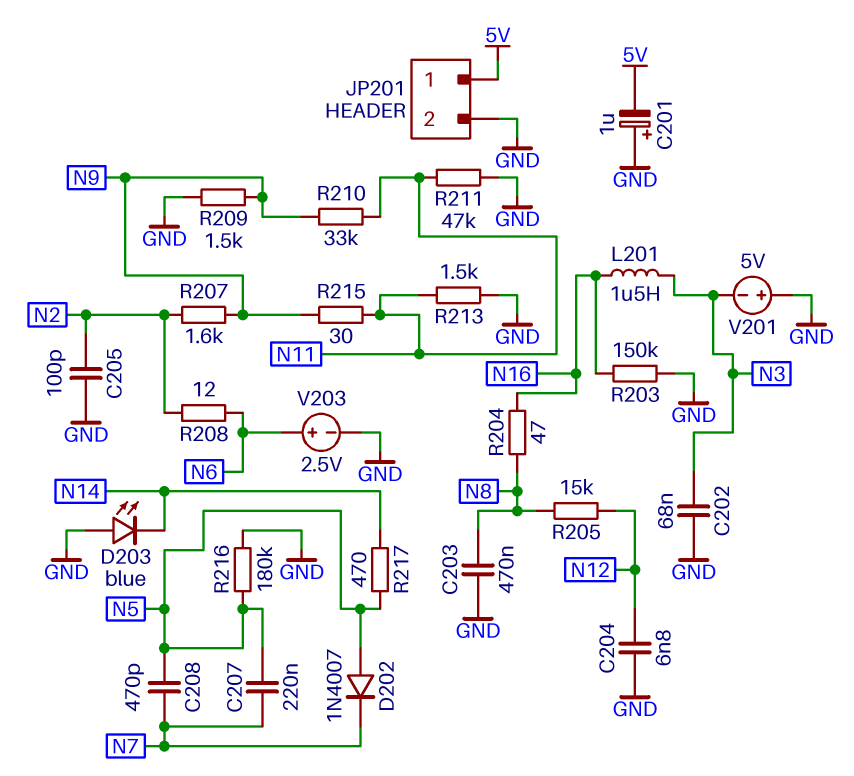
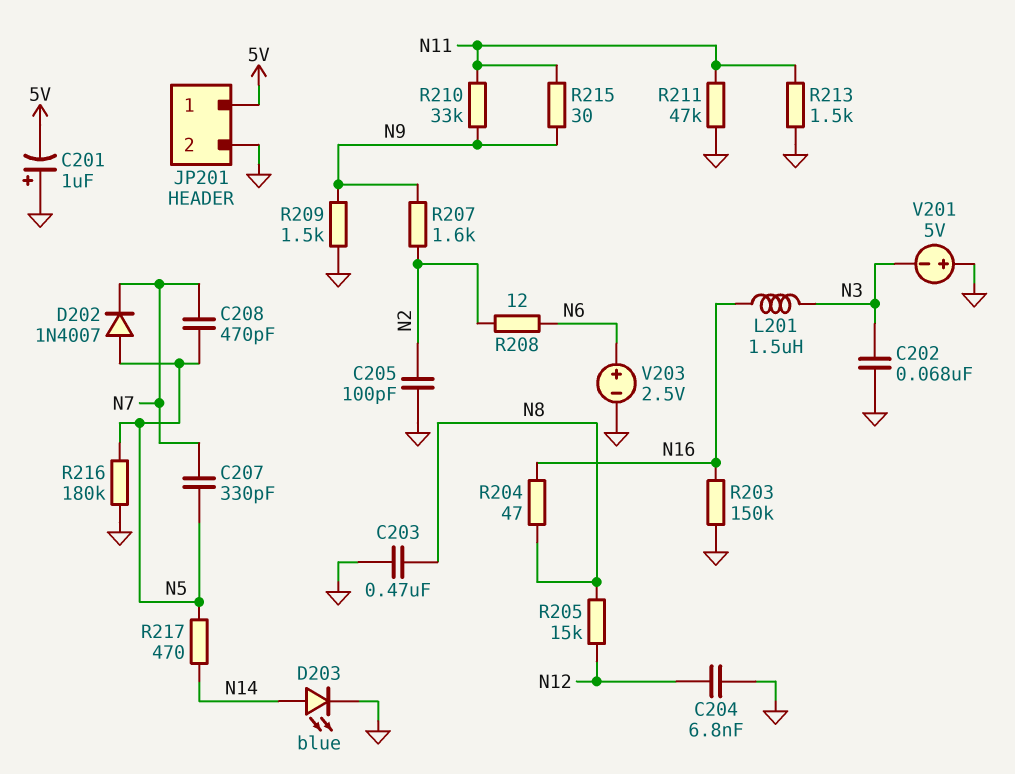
C207: 220nF (N5, N7) -> 330pF (N5, N7)
D203: LED blue (A GND, K N14) -> LED blue (A N14, K GND)

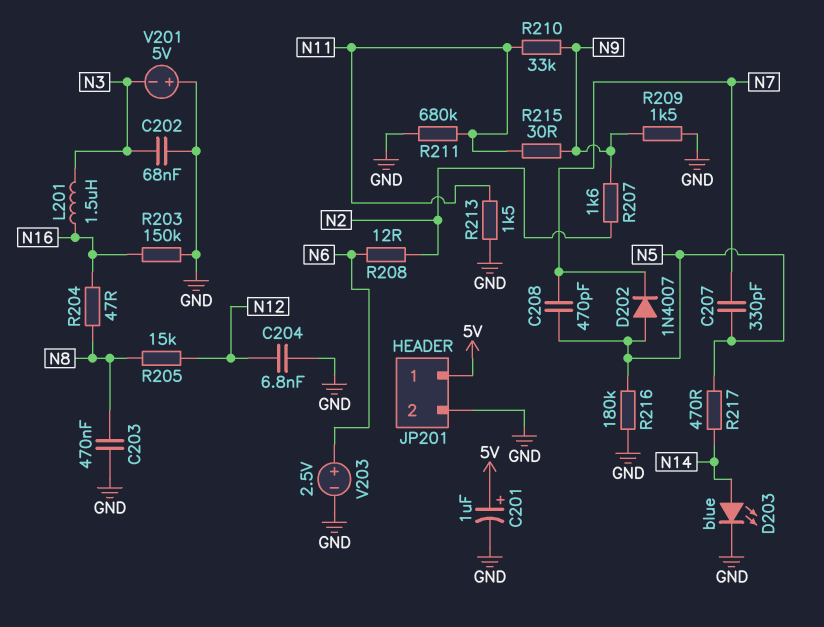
C201: 1uF (plus GND, minus 5V) -> 1uF (plus 5V, minus GND)
C205: 100pF (GND, N2) -> none
R211: 47k (GND, N11) -> 680k (GND, N11)

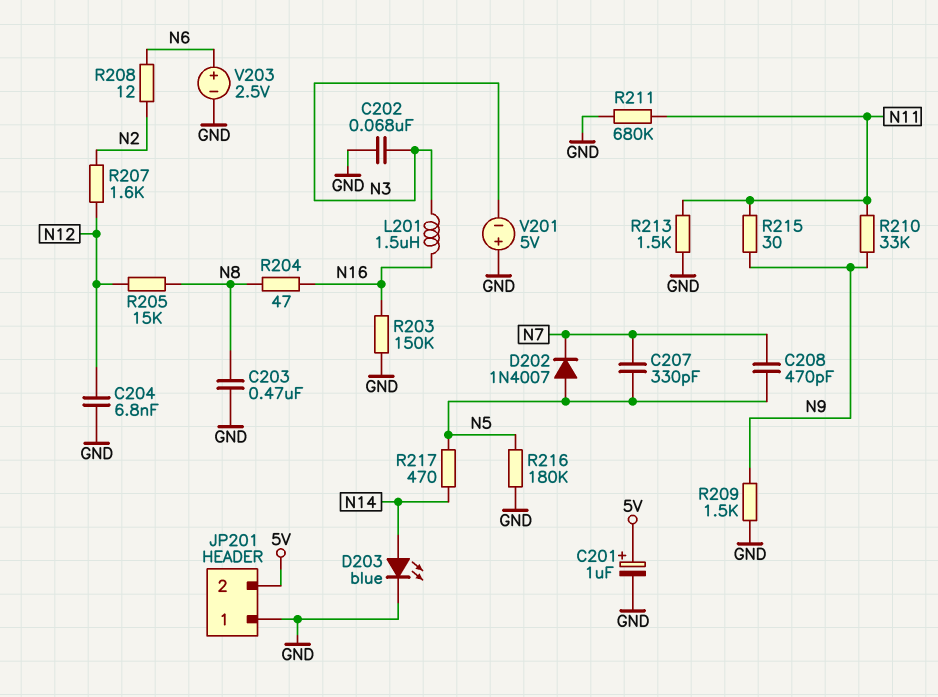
JP201 pin 1: 5V -> GND
JP201 pin 2: GND -> 5V
R207: 1.6k (N2, N9) -> 1.6k (N2, N12)

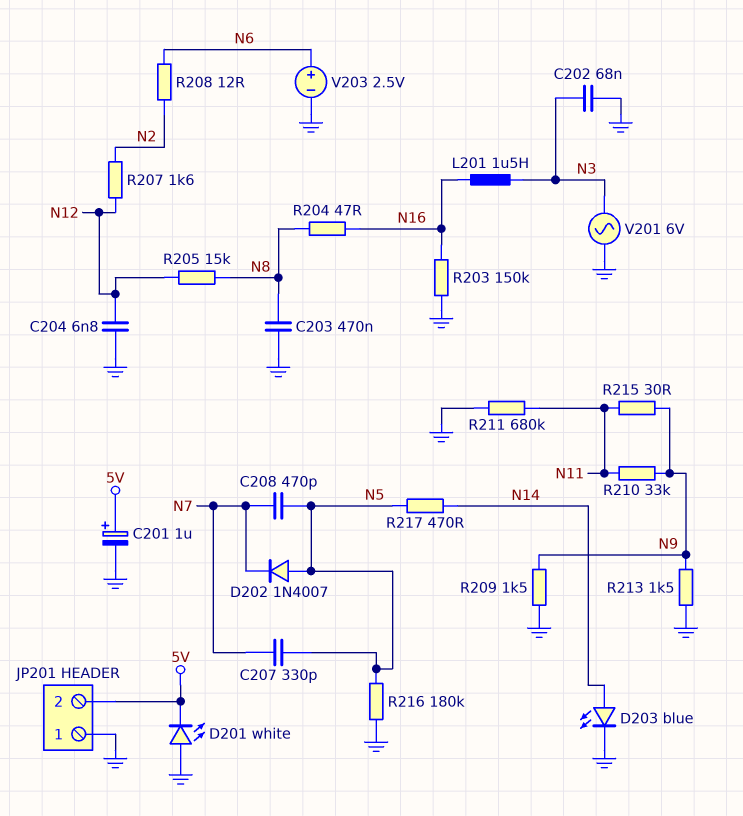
D201: none -> LED white (A GND, K 5V)
R213: 1.5k (GND, N11) -> 1.5k (GND, N9)
V201: 5V (plus GND, minus N3) -> AC 6V (GND, N3)

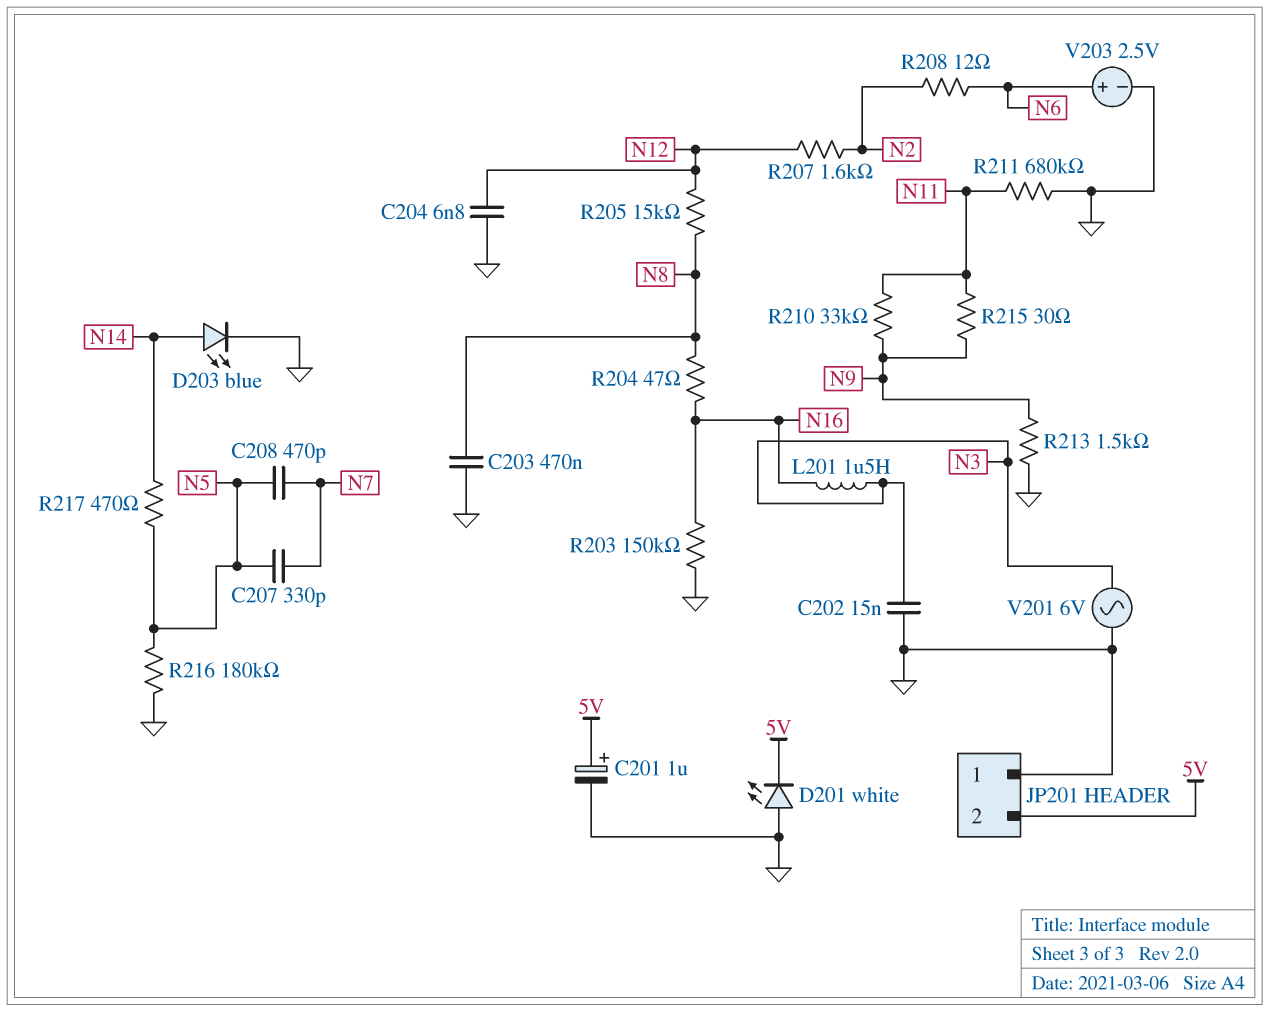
C202: 68nF (GND, N3) -> 15nF (GND, N3)
D202: diode 1N4007 (A N5, K N7) -> none
R209: 1.5k (GND, N9) -> none

